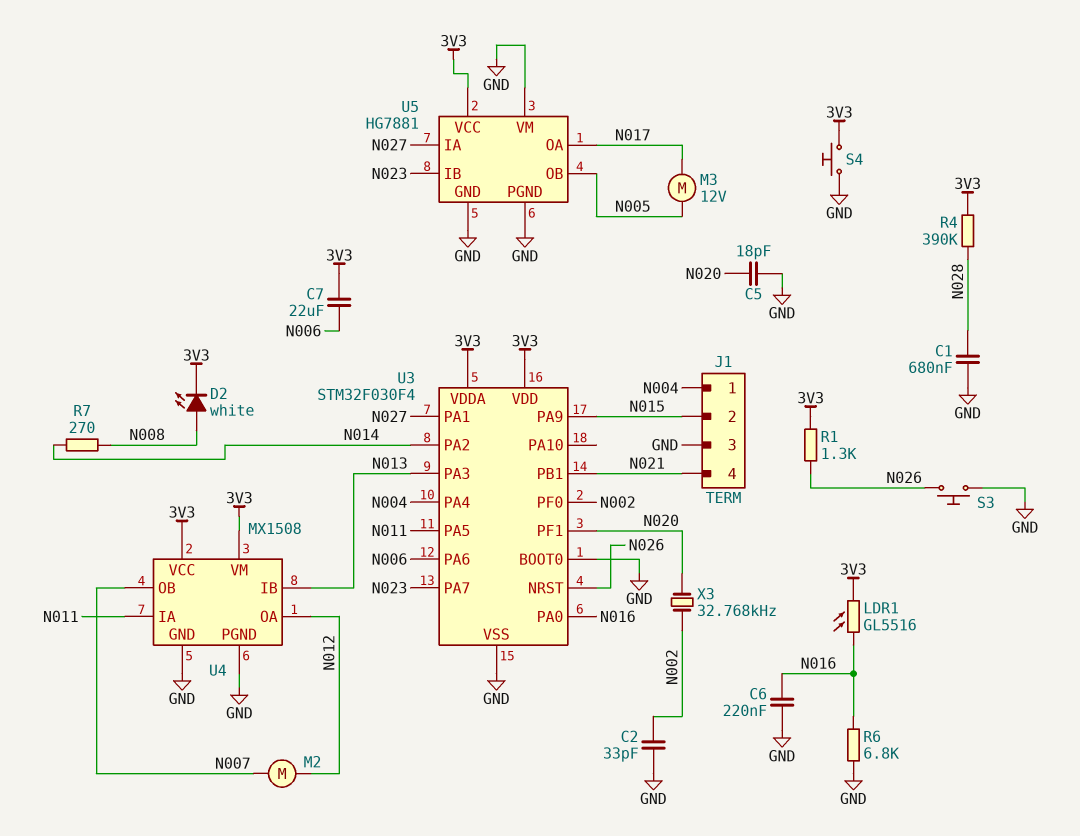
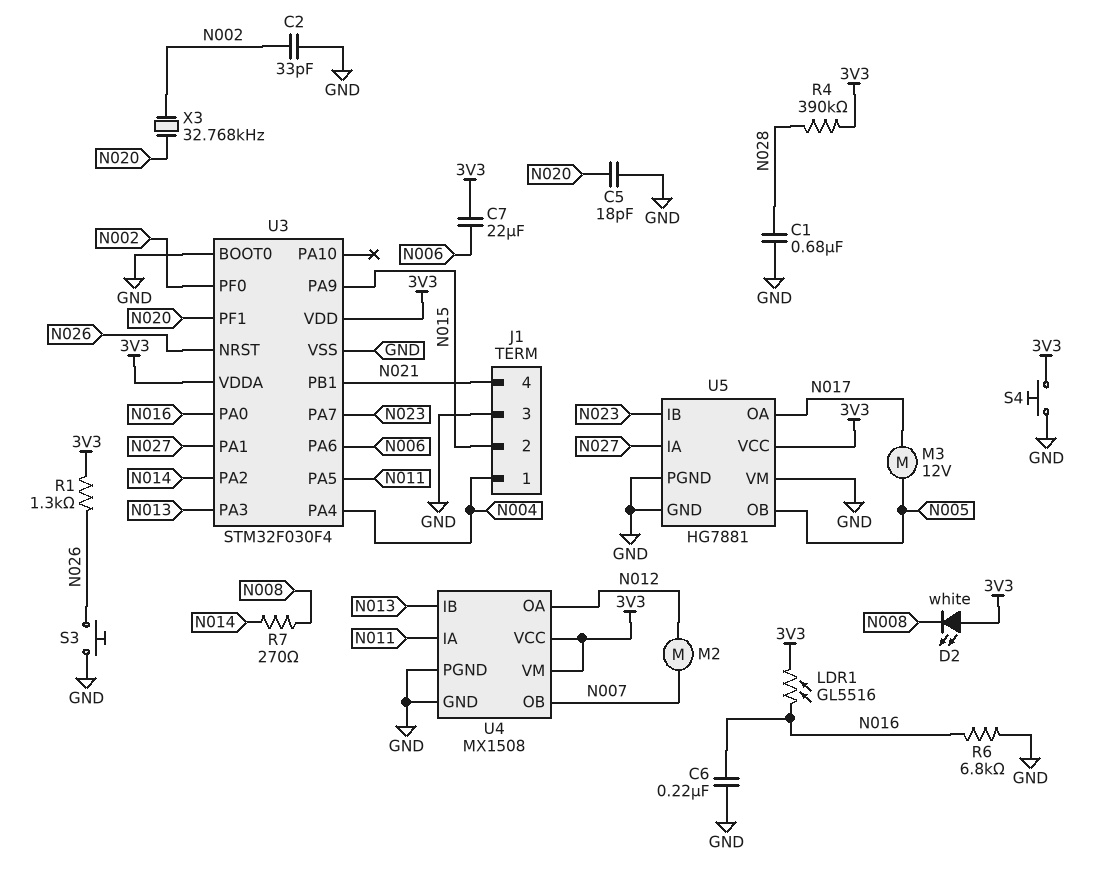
D2: LED white (A N008, K 3V3) -> LED white (A 3V3, K N008)

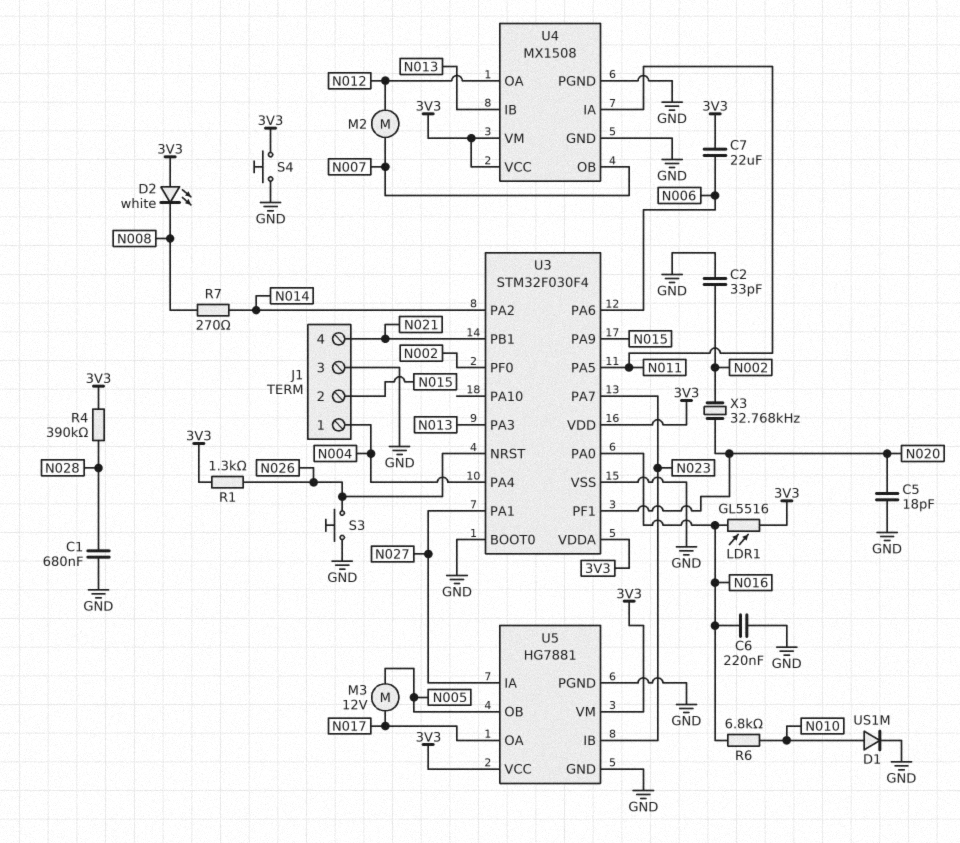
D1: none -> diode US1M (A N010, K GND)
R6: 6.8k (GND, N016) -> 6.8k (N010, N016)
U5 pin VM: GND -> 3V3

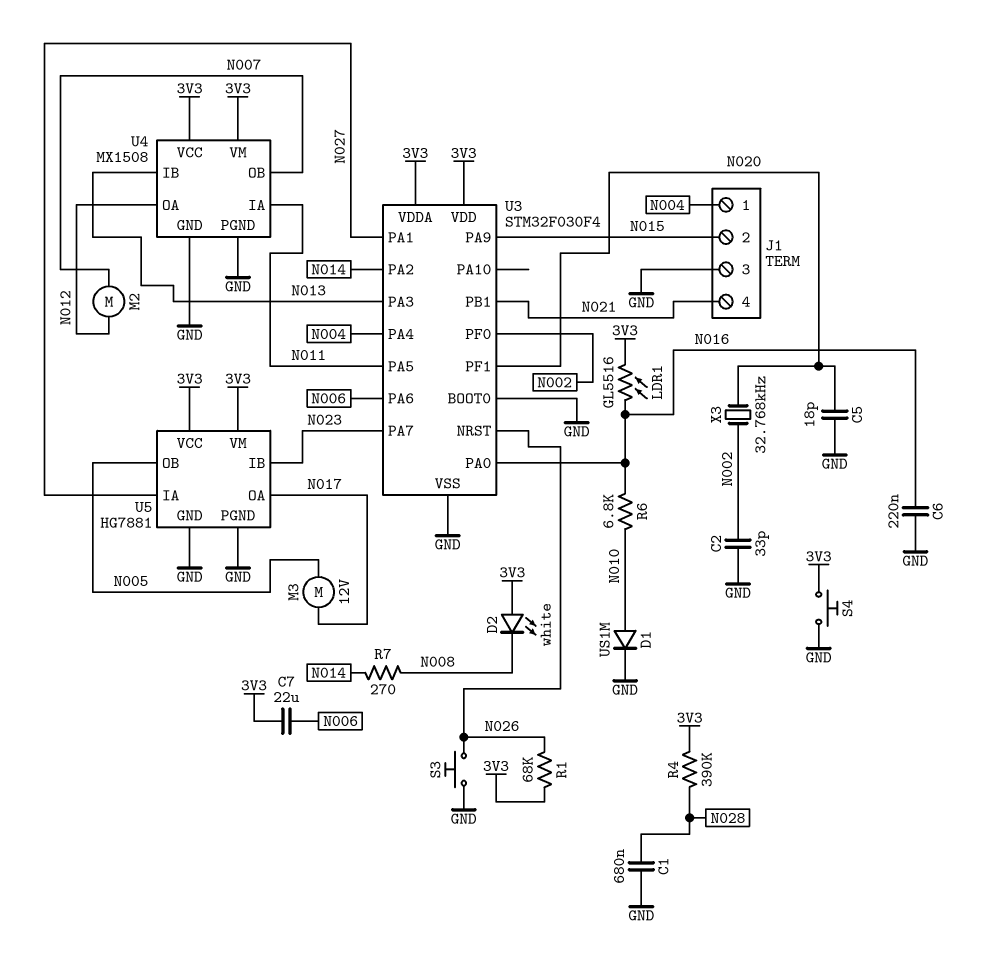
R1: 1.3k (3V3, N026) -> 68k (3V3, N026)

